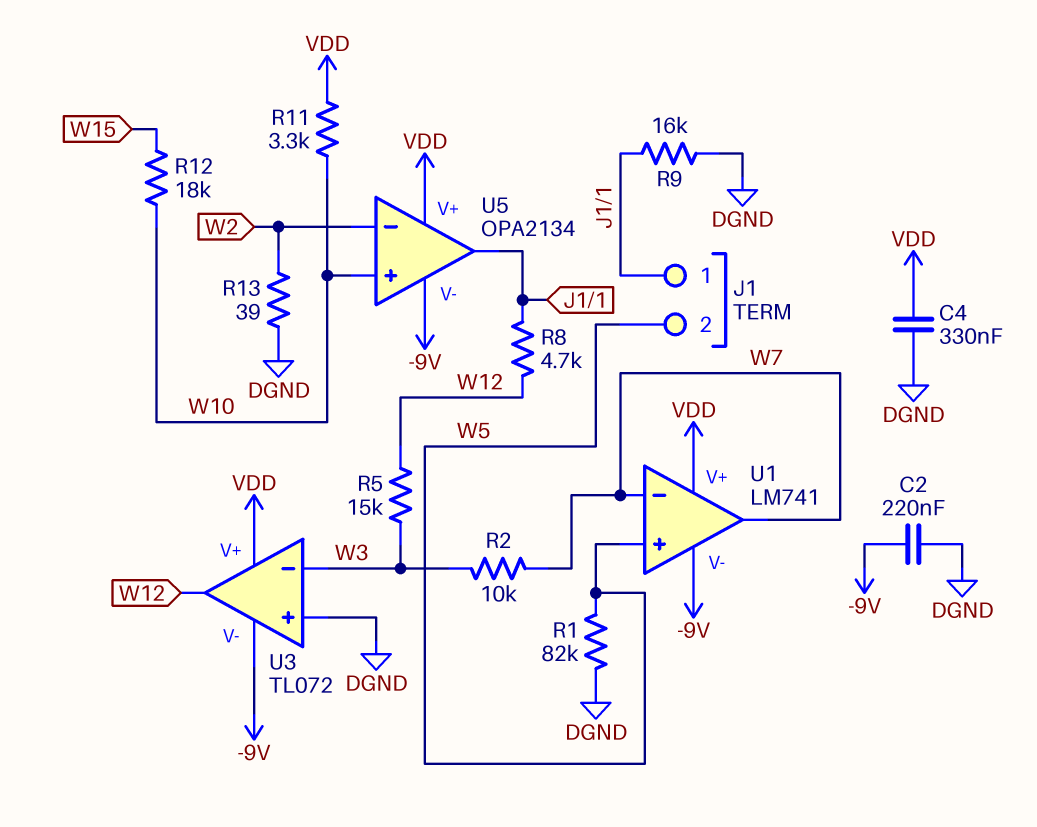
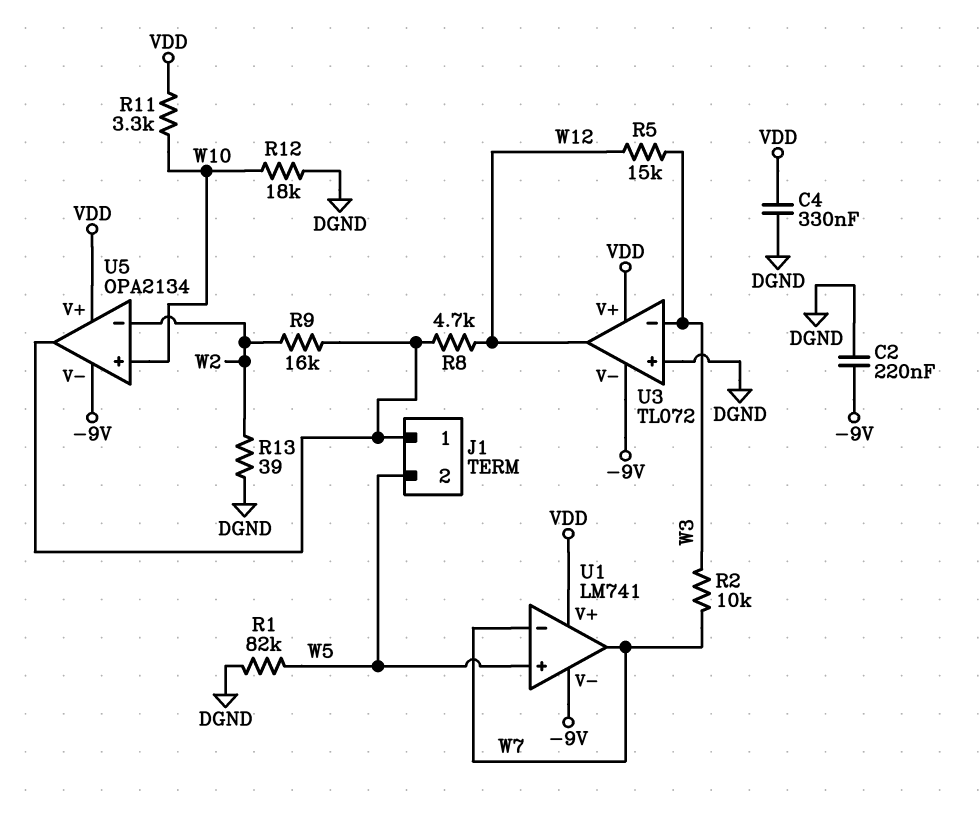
R9: 16k (DGND, J1/1) -> 16k (J1/1, W2)
R12: 18k (W10, W15) -> 18k (DGND, W10)

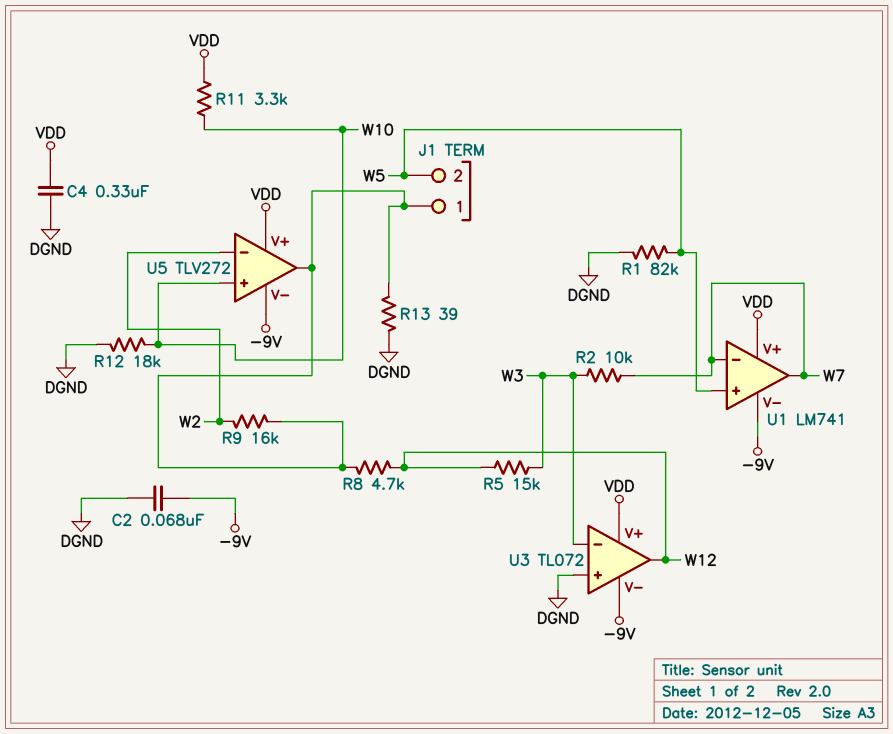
C2: 220nF (-9V, DGND) -> 68nF (-9V, DGND)
R13: 39 (DGND, W2) -> 39 (DGND, J1/1)
U5: OPA2134 -> TLV272

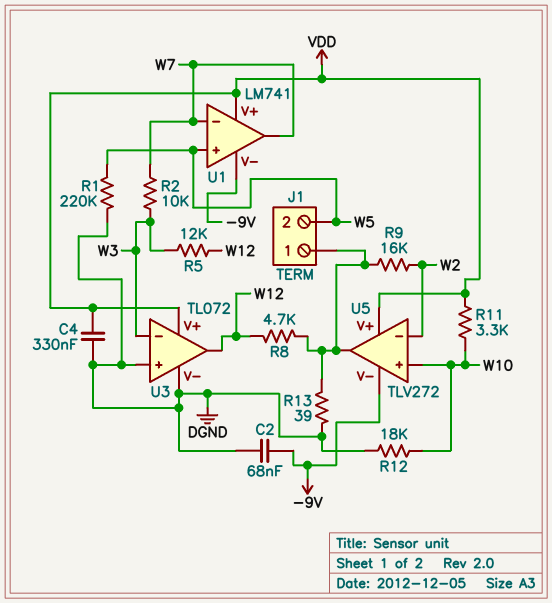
R1: 82k (DGND, W5) -> 220k (DGND, W5)
R5: 15k (W3, W12) -> 12k (W3, W12)
U3 pin V-: -9V -> DGND

